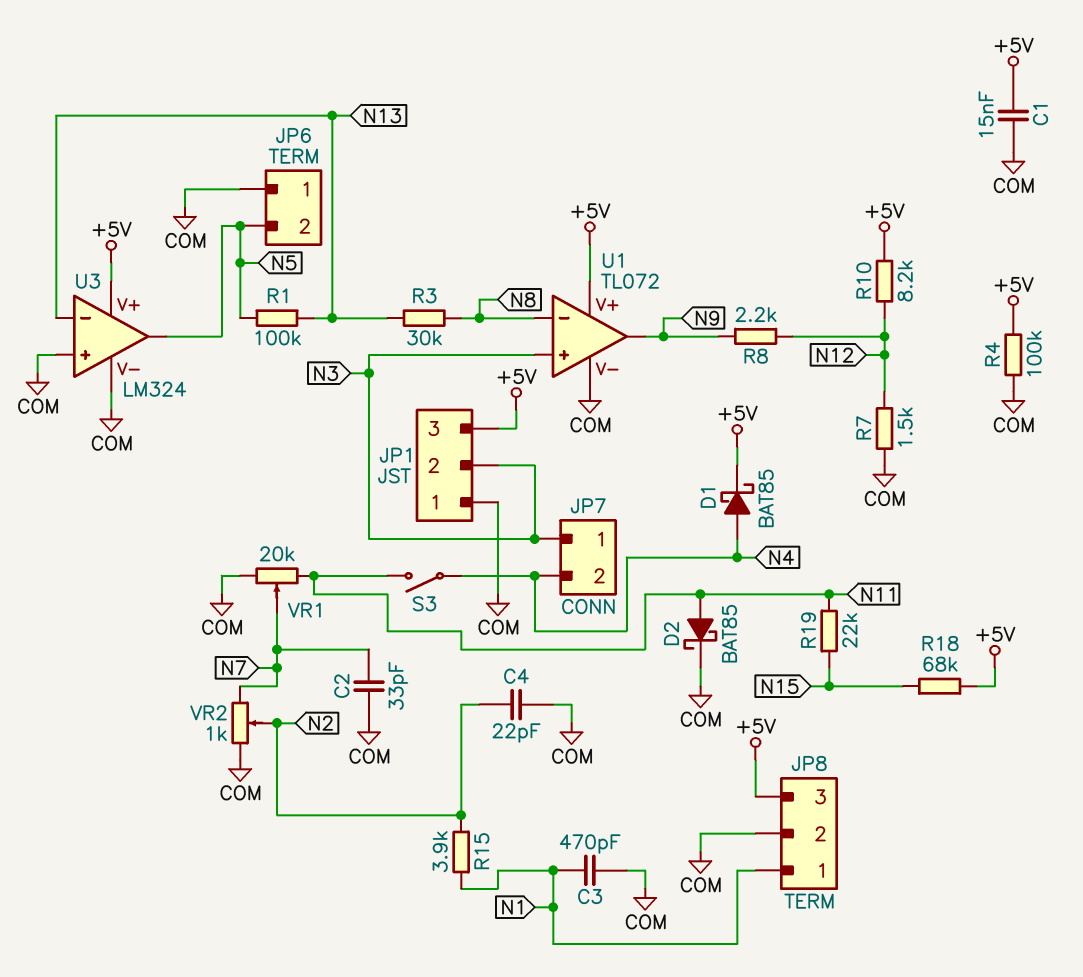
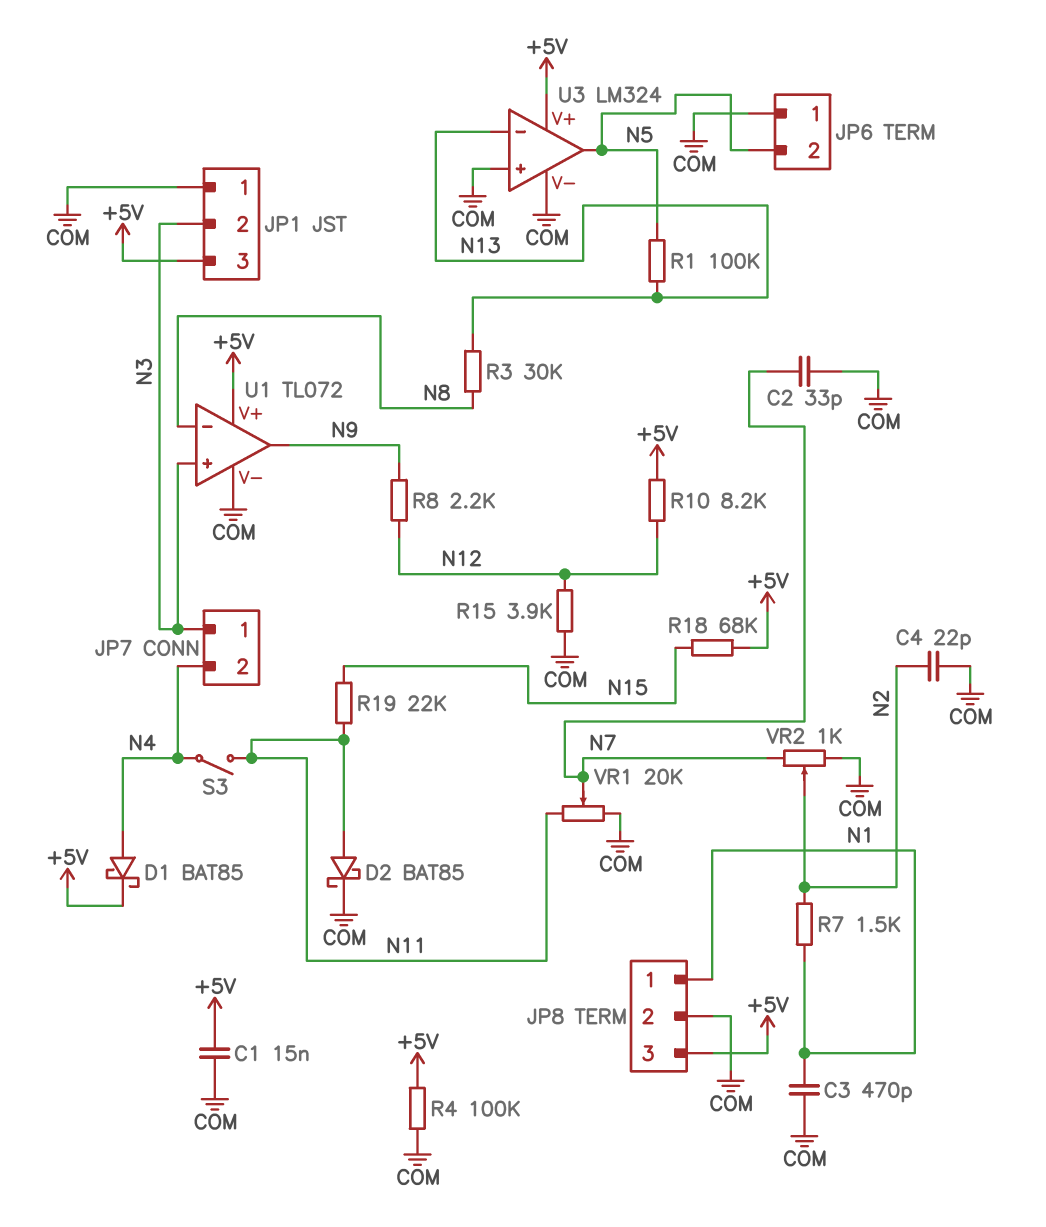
R7: 1.5k (COM, N12) -> 1.5k (N1, N2)
R15: 3.9k (N1, N2) -> 3.9k (COM, N12)

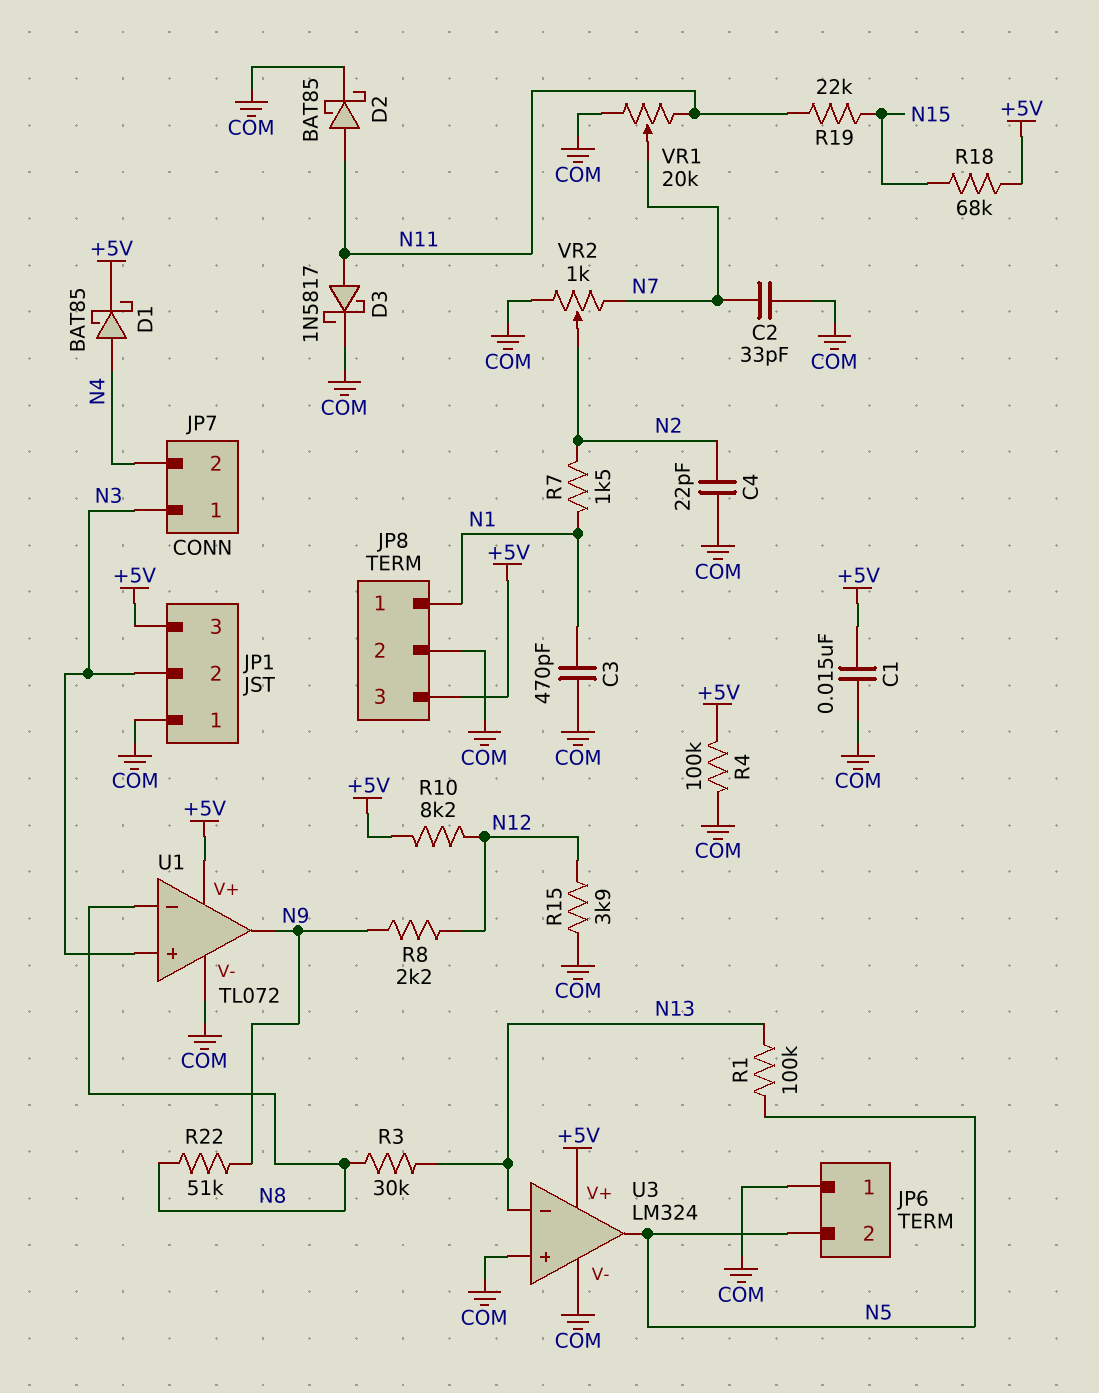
D3: none -> schottky 1N5817 (A N11, K COM)
R22: none -> 51k (N8, N9)
S3: switch (N4, N11) -> none

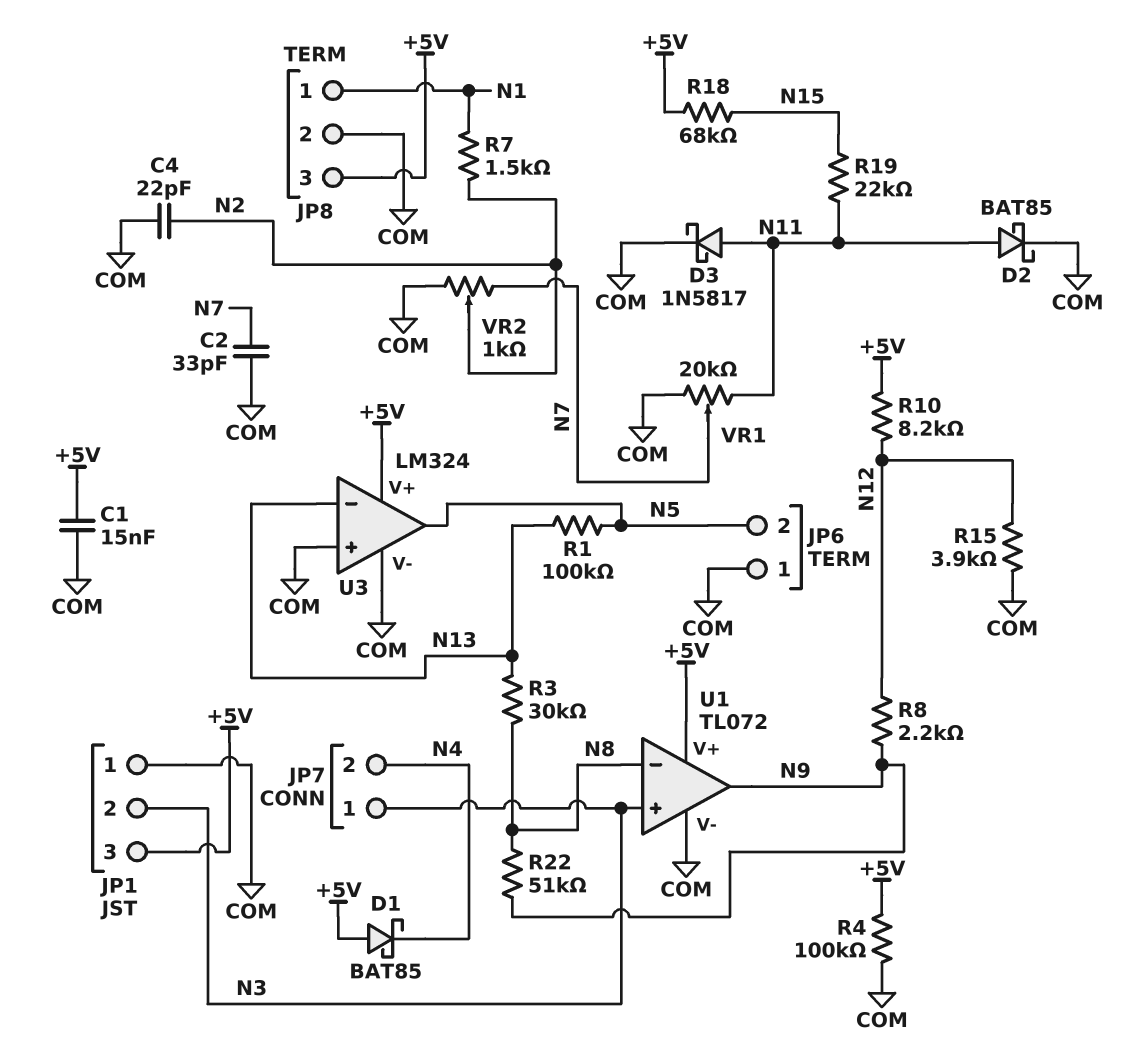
C3: 470pF (COM, N1) -> none
D1: schottky BAT85 (A N4, K +5V) -> schottky BAT85 (A +5V, K N4)

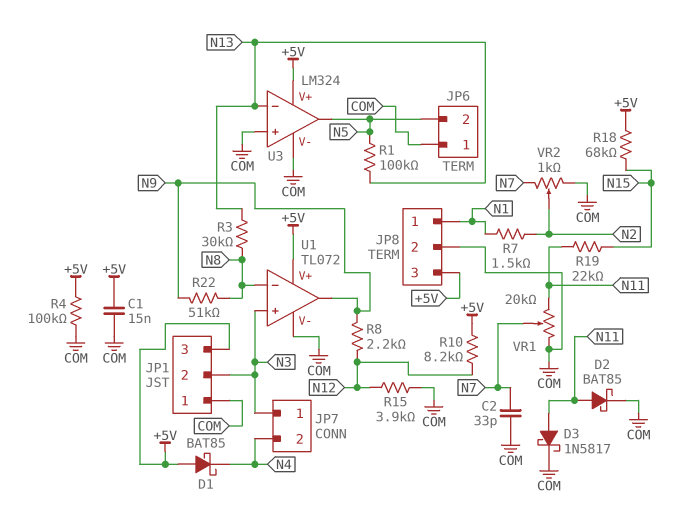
C4: 22pF (COM, N2) -> none

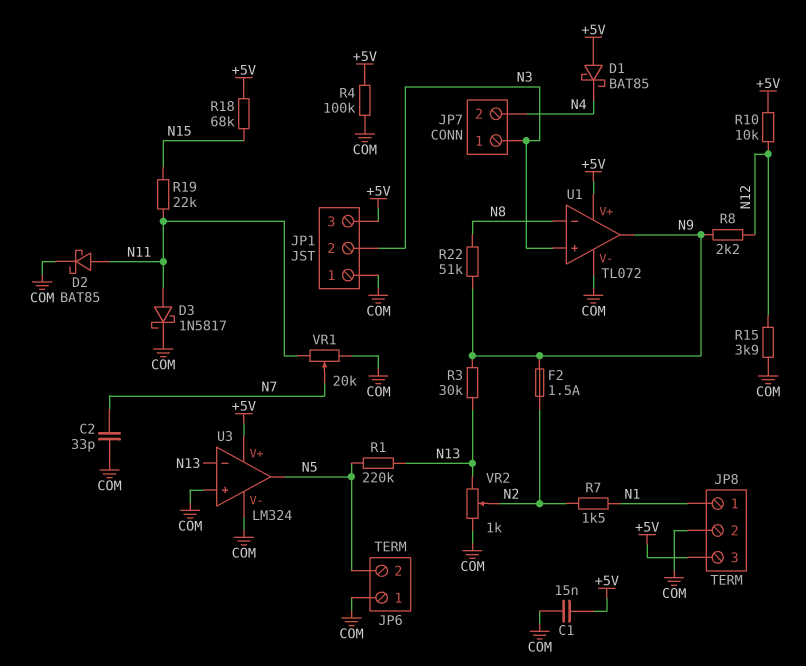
F2: none -> 1.5A (N2, N9)
R1: 100k (N5, N13) -> 220k (N5, N13)
R3: 30k (N8, N13) -> 30k (N9, N13)
R10: 8.2k (+5V, N12) -> 10k (+5V, N12)
VR2: 1k (COM, N7, wiper N2) -> 1k (COM, N13, wiper N2)

